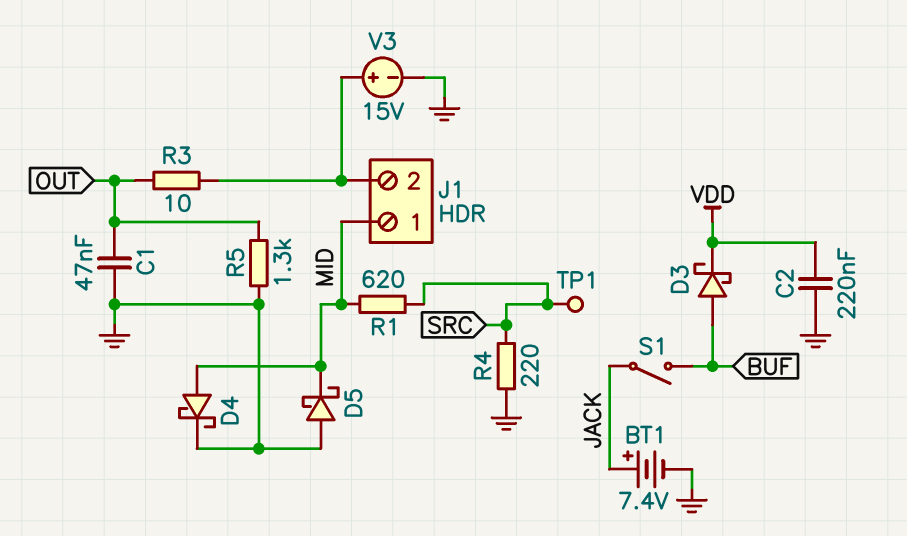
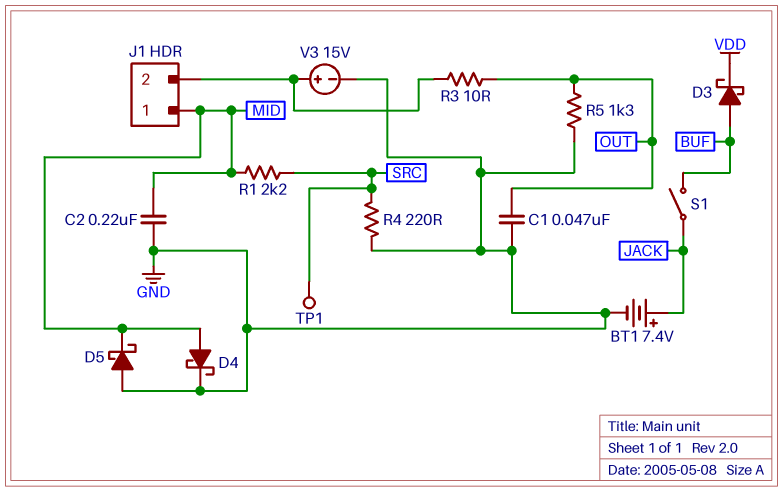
C2: 220nF (GND, VDD) -> 220nF (GND, MID)
R1: 620 (MID, SRC) -> 2.2k (MID, SRC)

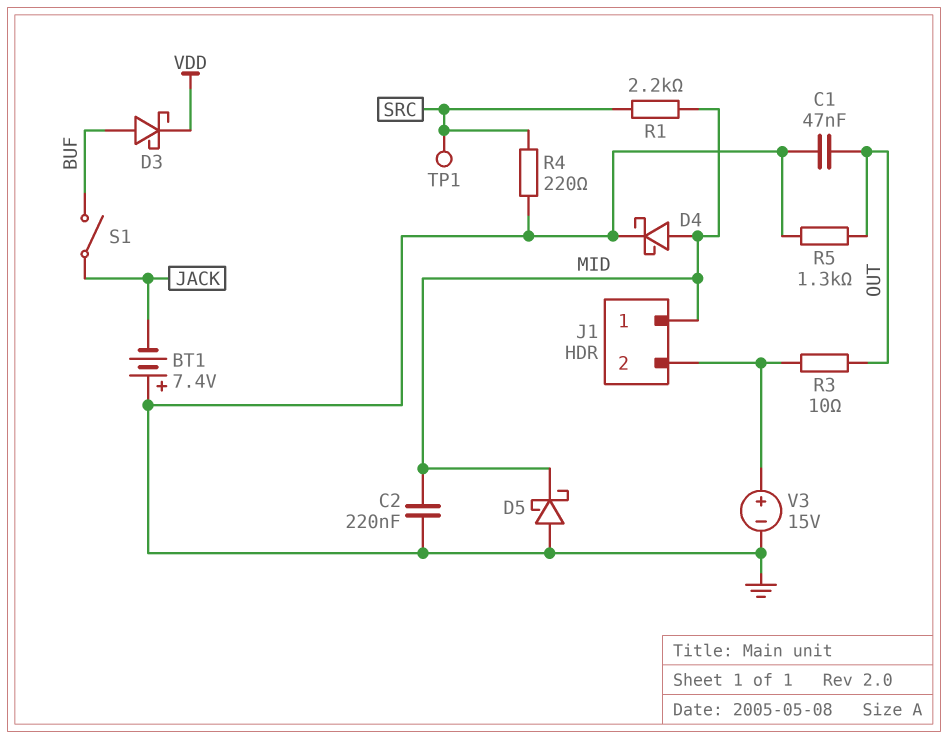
BT1: 7.4V (plus JACK, minus GND) -> 7.4V (plus GND, minus JACK)

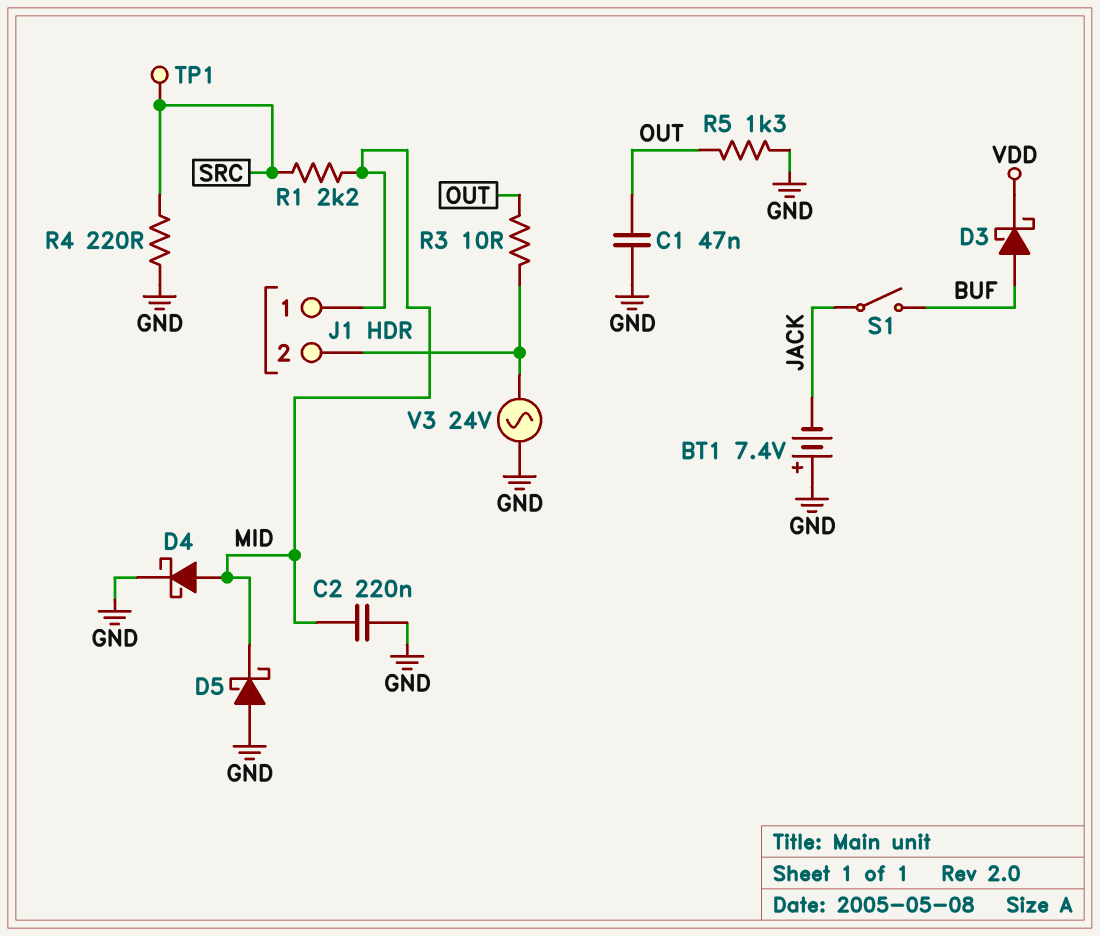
V3: 15V (plus J1/2, minus GND) -> AC 24V (GND, J1/2)

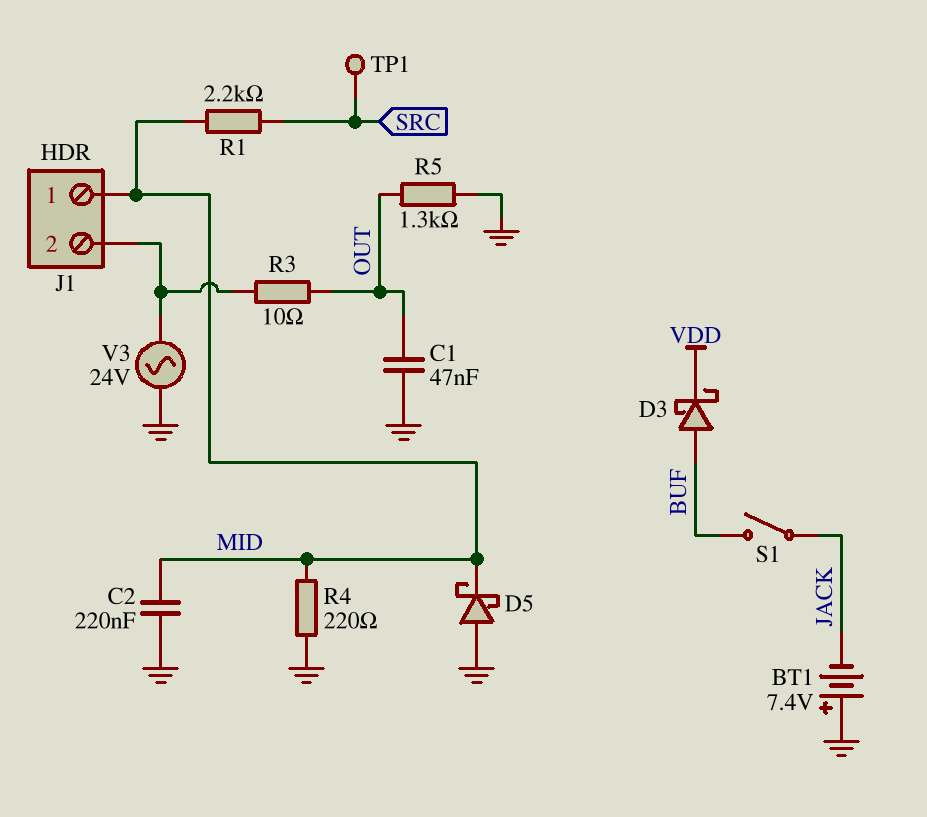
D4: schottky (A MID, K GND) -> none
R4: 220 (GND, SRC) -> 220 (GND, MID)

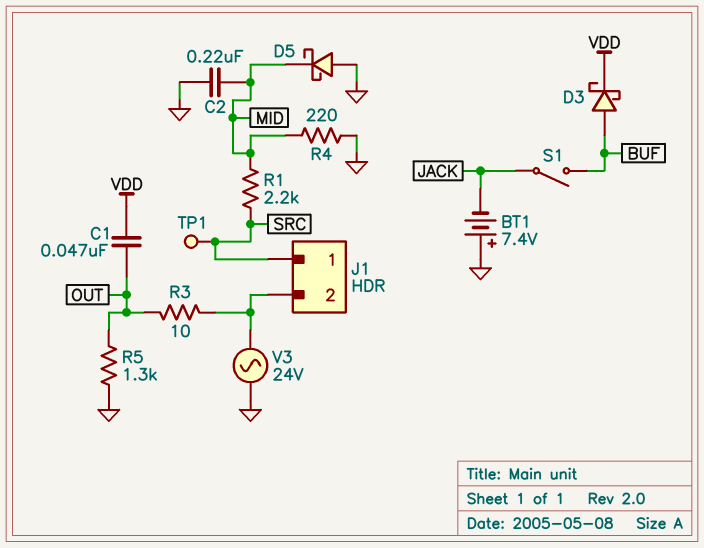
C1: 47nF (GND, OUT) -> 47nF (OUT, VDD)
J1 pin 1: MID -> SRC

